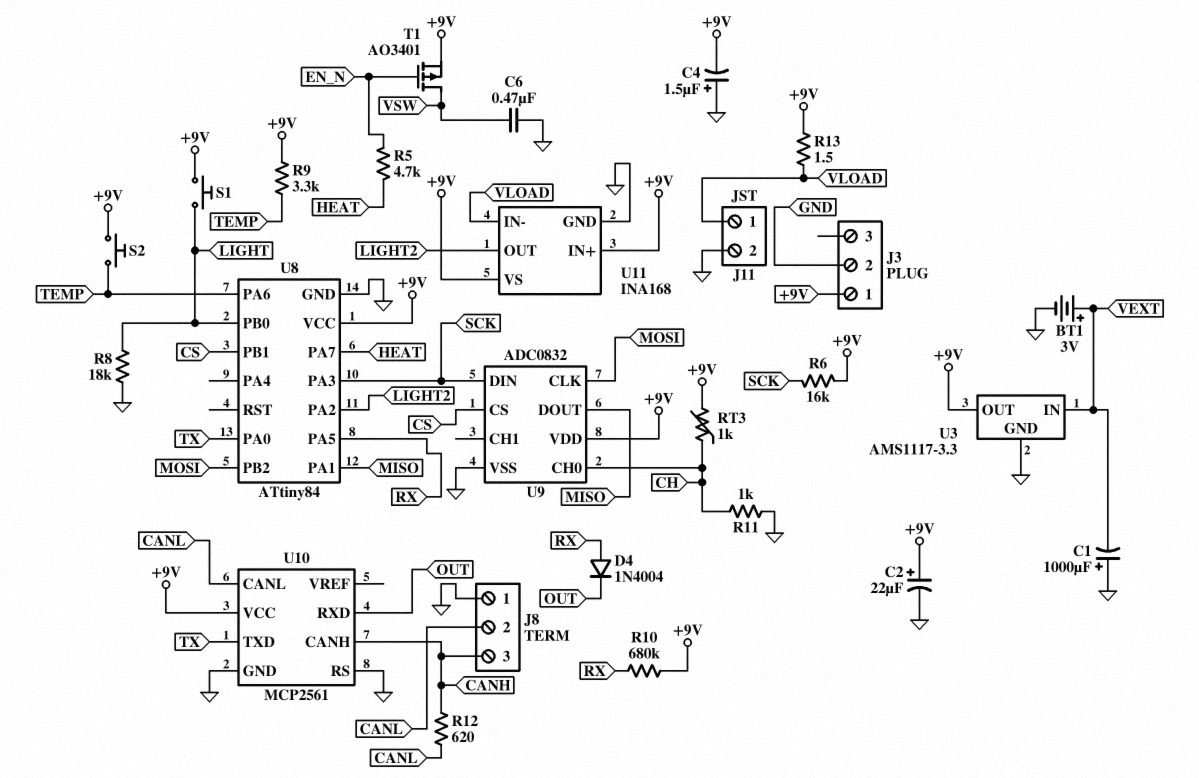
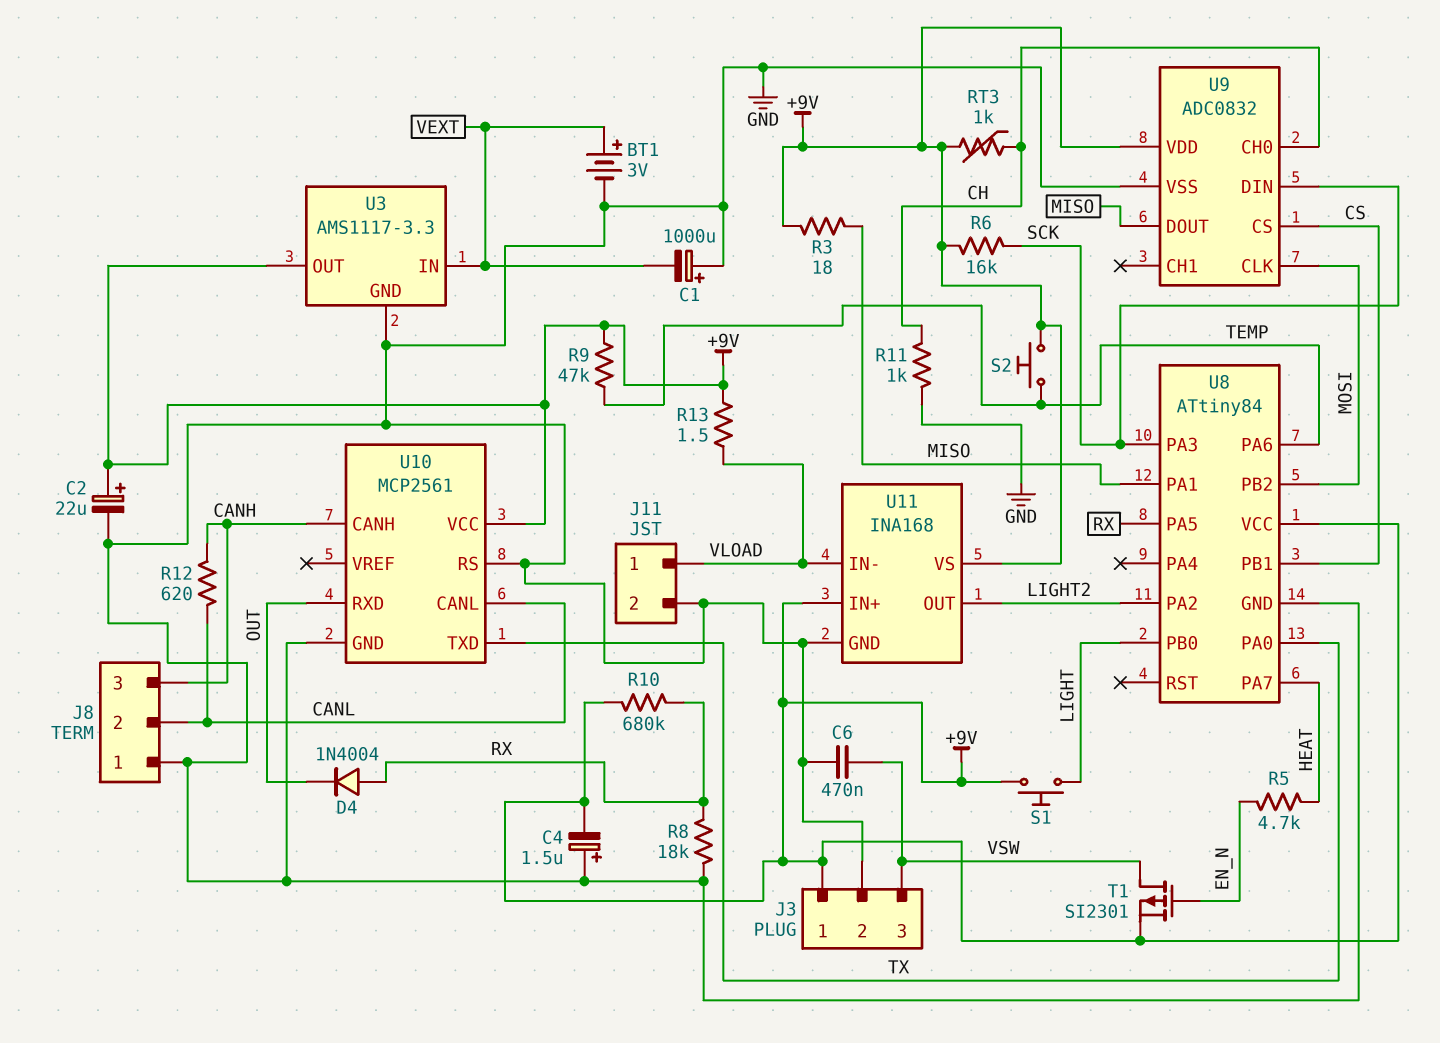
J3 pin 3: none -> VSW
R3: none -> 18 (+9V, MISO)
R8: 18k (GND, LIGHT) -> 18k (GND, RX)
R9: 3.3k (+9V, TEMP) -> 47k (+9V, TEMP)
T1: PMOS AO3401 (G EN_N, D VSW, S +9V) -> PMOS SI2301 (G EN_N, D VSW, S +9V)

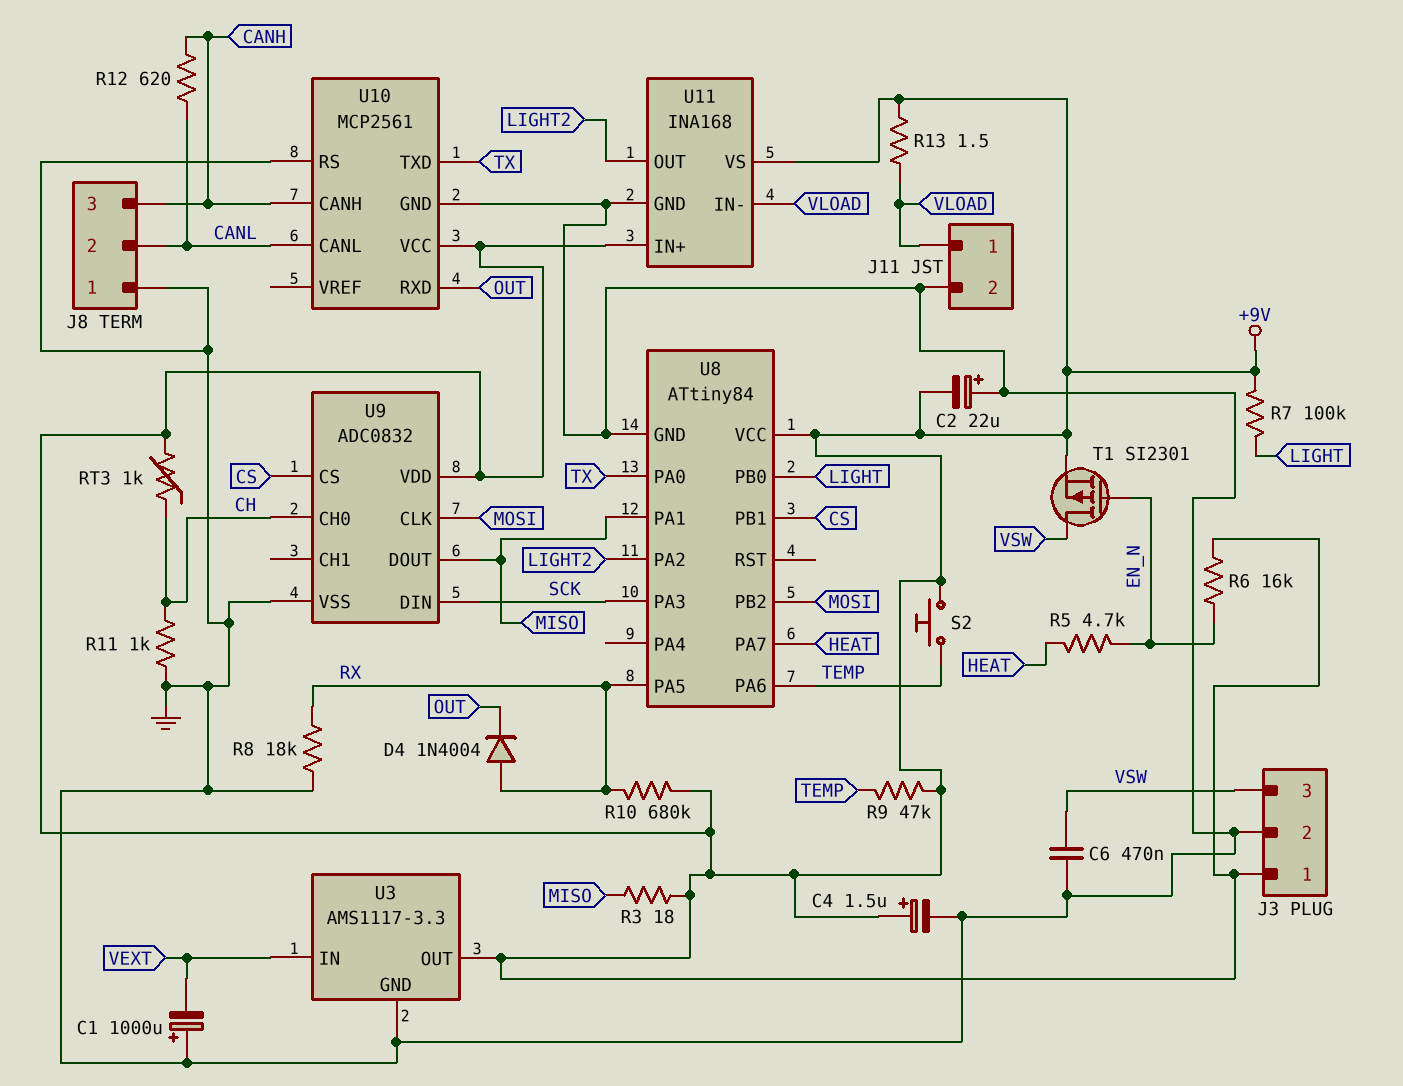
BT1: 3V (plus VEXT, minus GND) -> none
C2: 22uF (plus +9V, minus GND) -> 22uF (plus GND, minus +9V)
C4: 1.5uF (plus GND, minus +9V) -> 1.5uF (plus +9V, minus GND)
R6: 16k (+9V, SCK) -> 16k (+9V, EN_N)
R7: none -> 100k (+9V, LIGHT)
S1: button (+9V, LIGHT) -> none

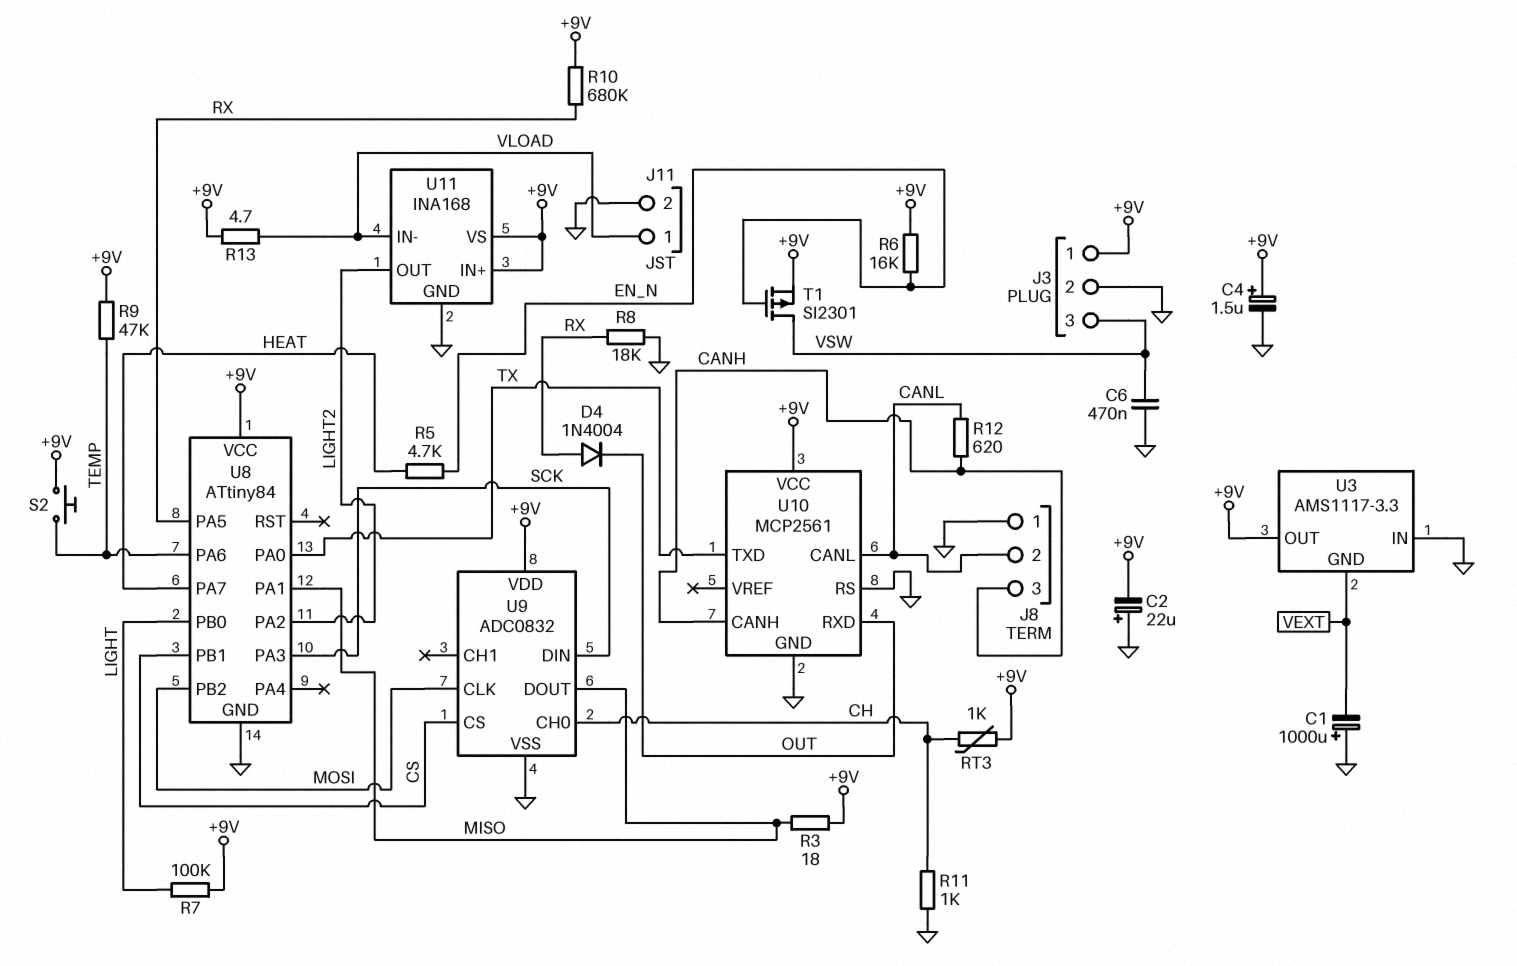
R13: 1.5 (+9V, VLOAD) -> 4.7 (+9V, VLOAD)
U3 pin GND: GND -> VEXT
U3 pin IN: VEXT -> GND

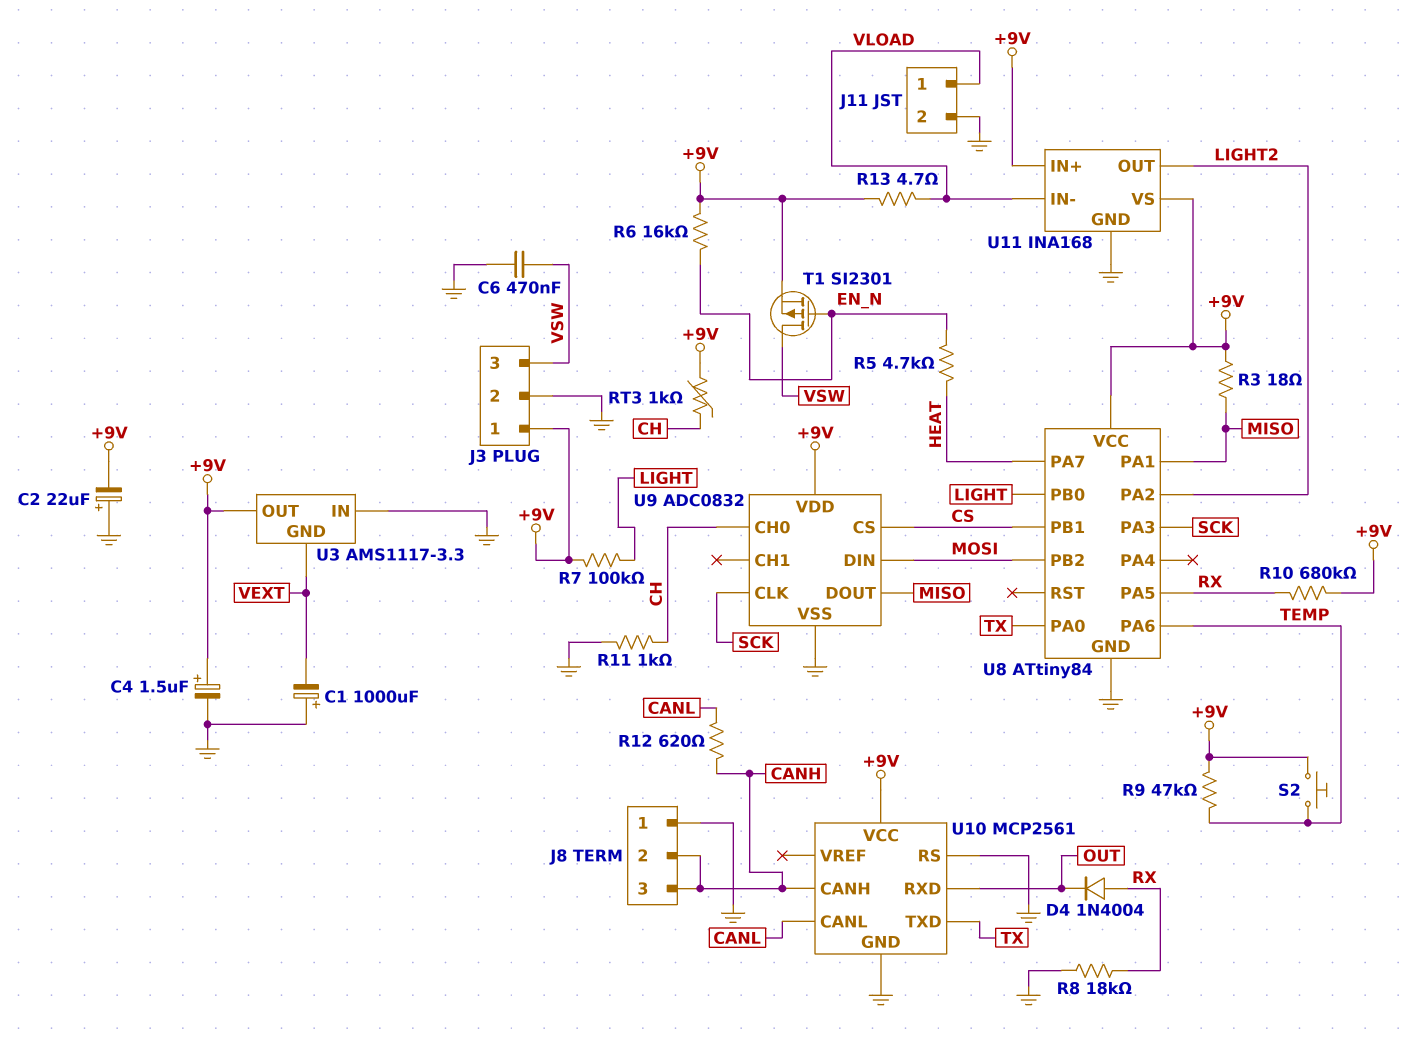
J8 pin 2: CANL -> CANH
U9 pin CLK: MOSI -> SCK
U9 pin DIN: SCK -> MOSI

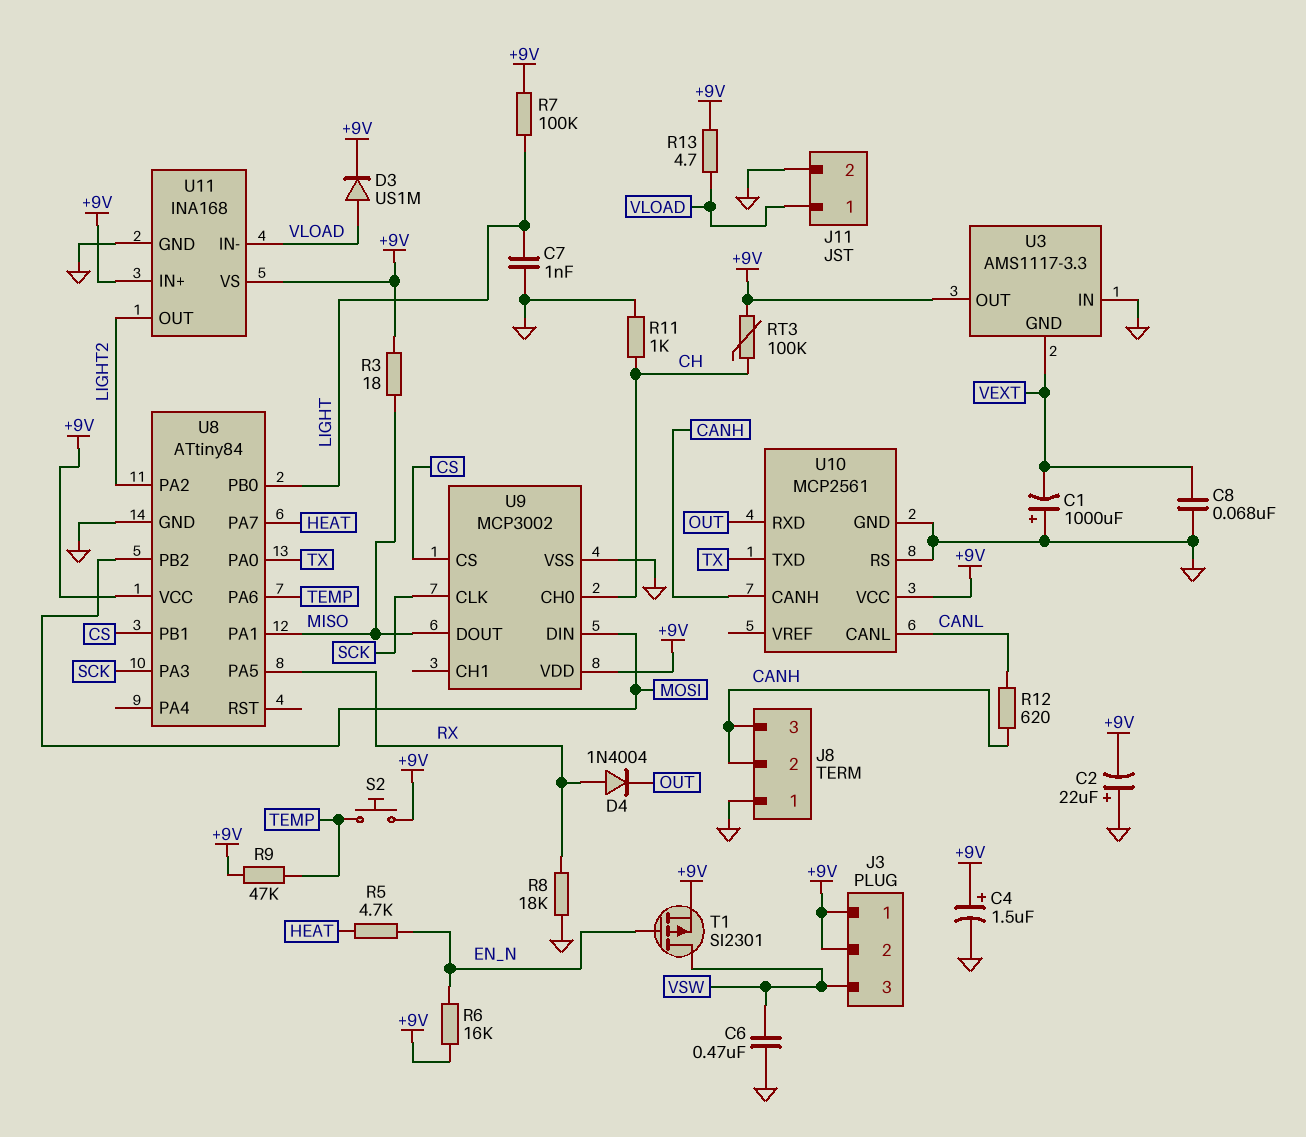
C7: none -> 1nF (GND, LIGHT)
C8: none -> 68nF (GND, VEXT)
D3: none -> diode US1M (A VLOAD, K +9V)
J3 pin 2: GND -> +9V
R10: 680k (+9V, RX) -> none
RT3: 1k (+9V, CH) -> 100k (+9V, CH)
U9: ADC0832 -> MCP3002

